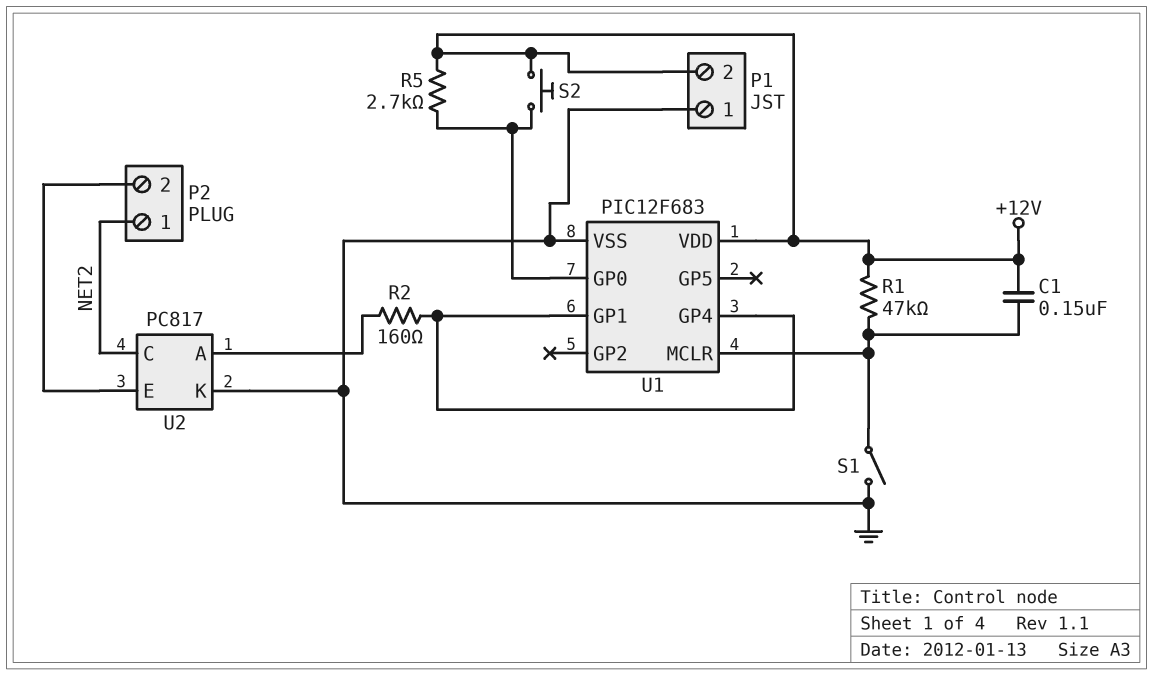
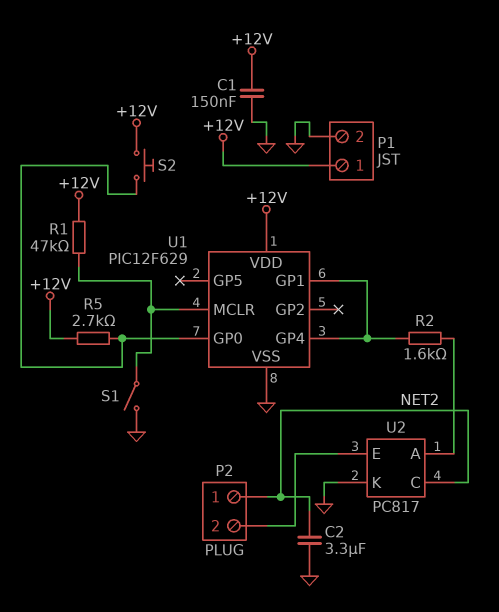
C1: 150nF (+12V, U1/MCLR) -> 150nF (+12V, GND)
C2: none -> 3.3uF (GND, NET2)
P1 pin 1: GND -> +12V
P1 pin 2: +12V -> GND
R2: 160 (U1/GP1, U2/A) -> 1.6k (U1/GP1, U2/A)
U1: PIC12F683 -> PIC12F629

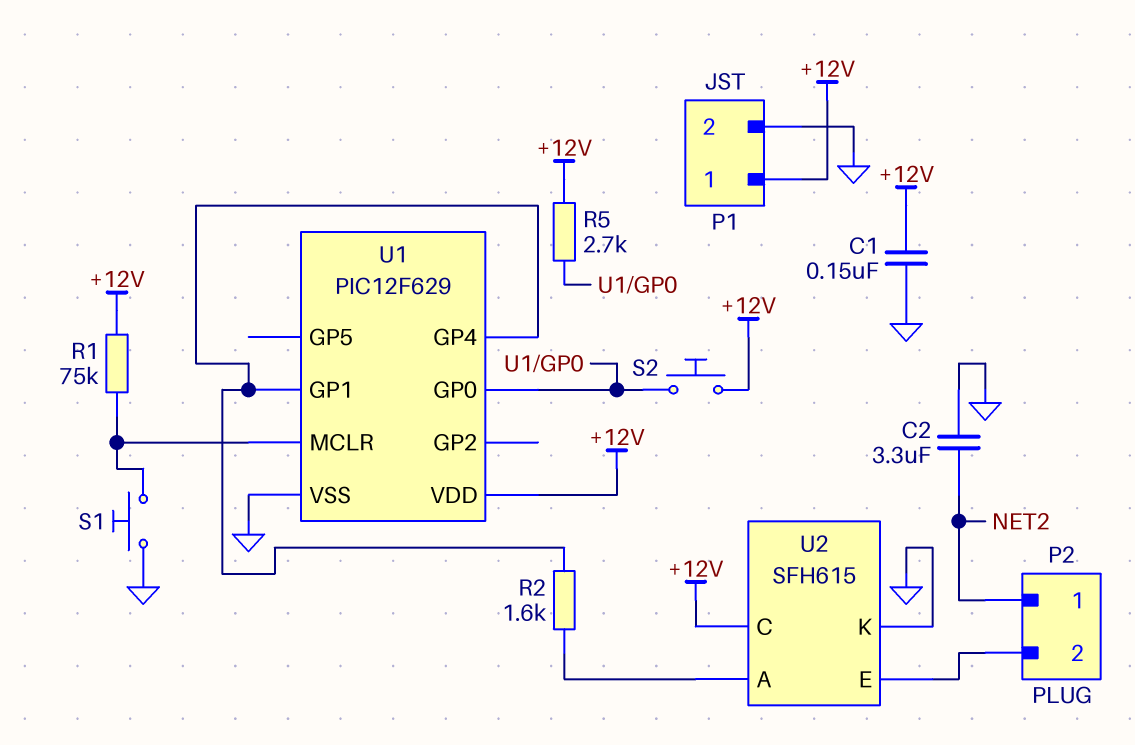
R1: 47k (+12V, U1/MCLR) -> 75k (+12V, U1/MCLR)
S1: switch (GND, U1/MCLR) -> button (GND, U1/MCLR)
U2: PC817 -> SFH615
U2 pin C: NET2 -> +12V

